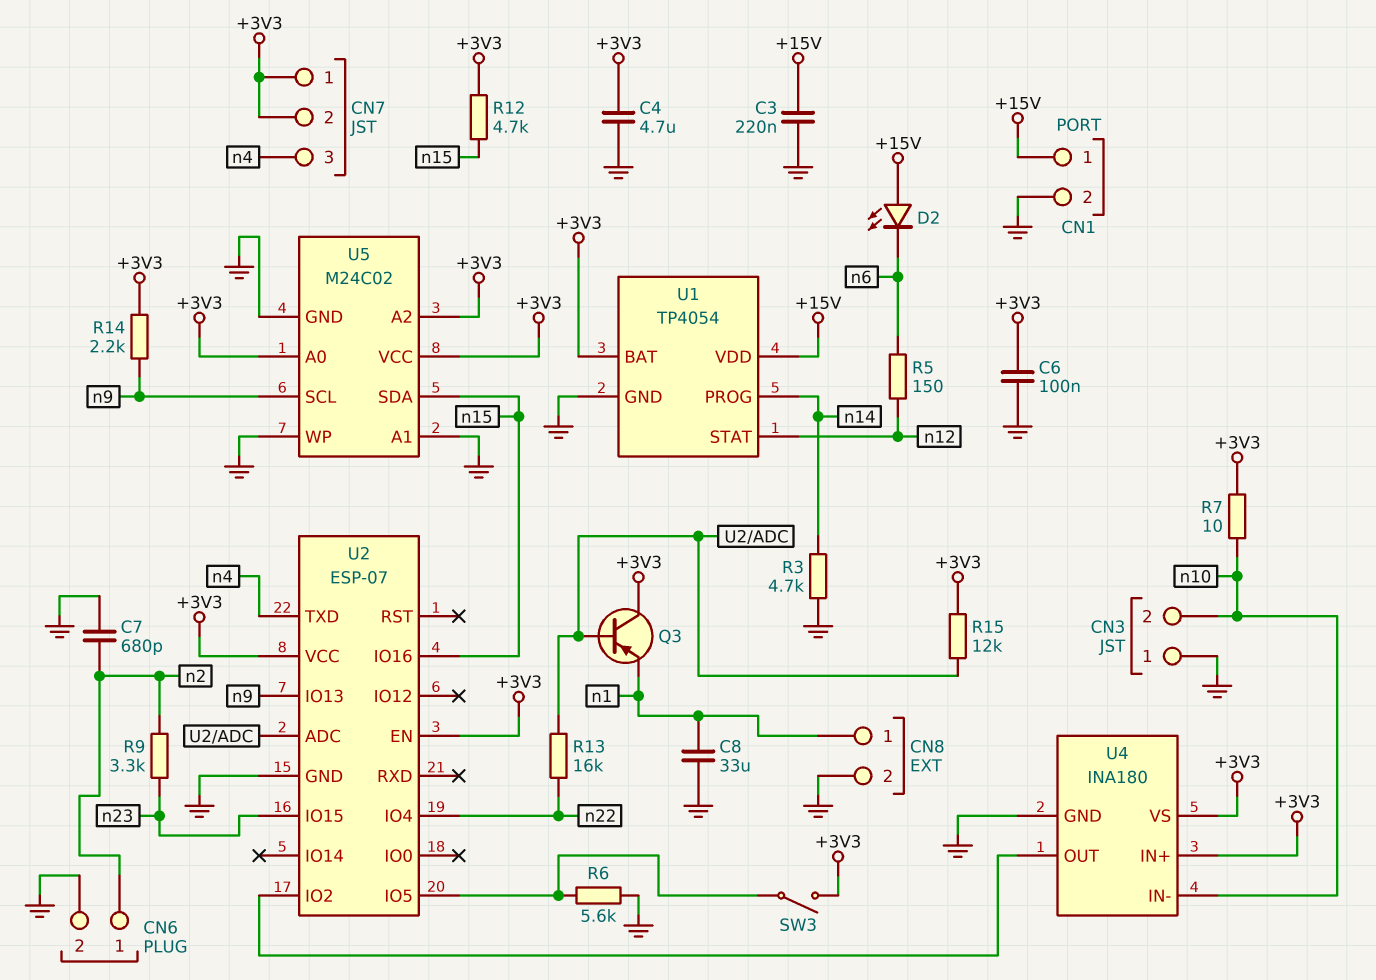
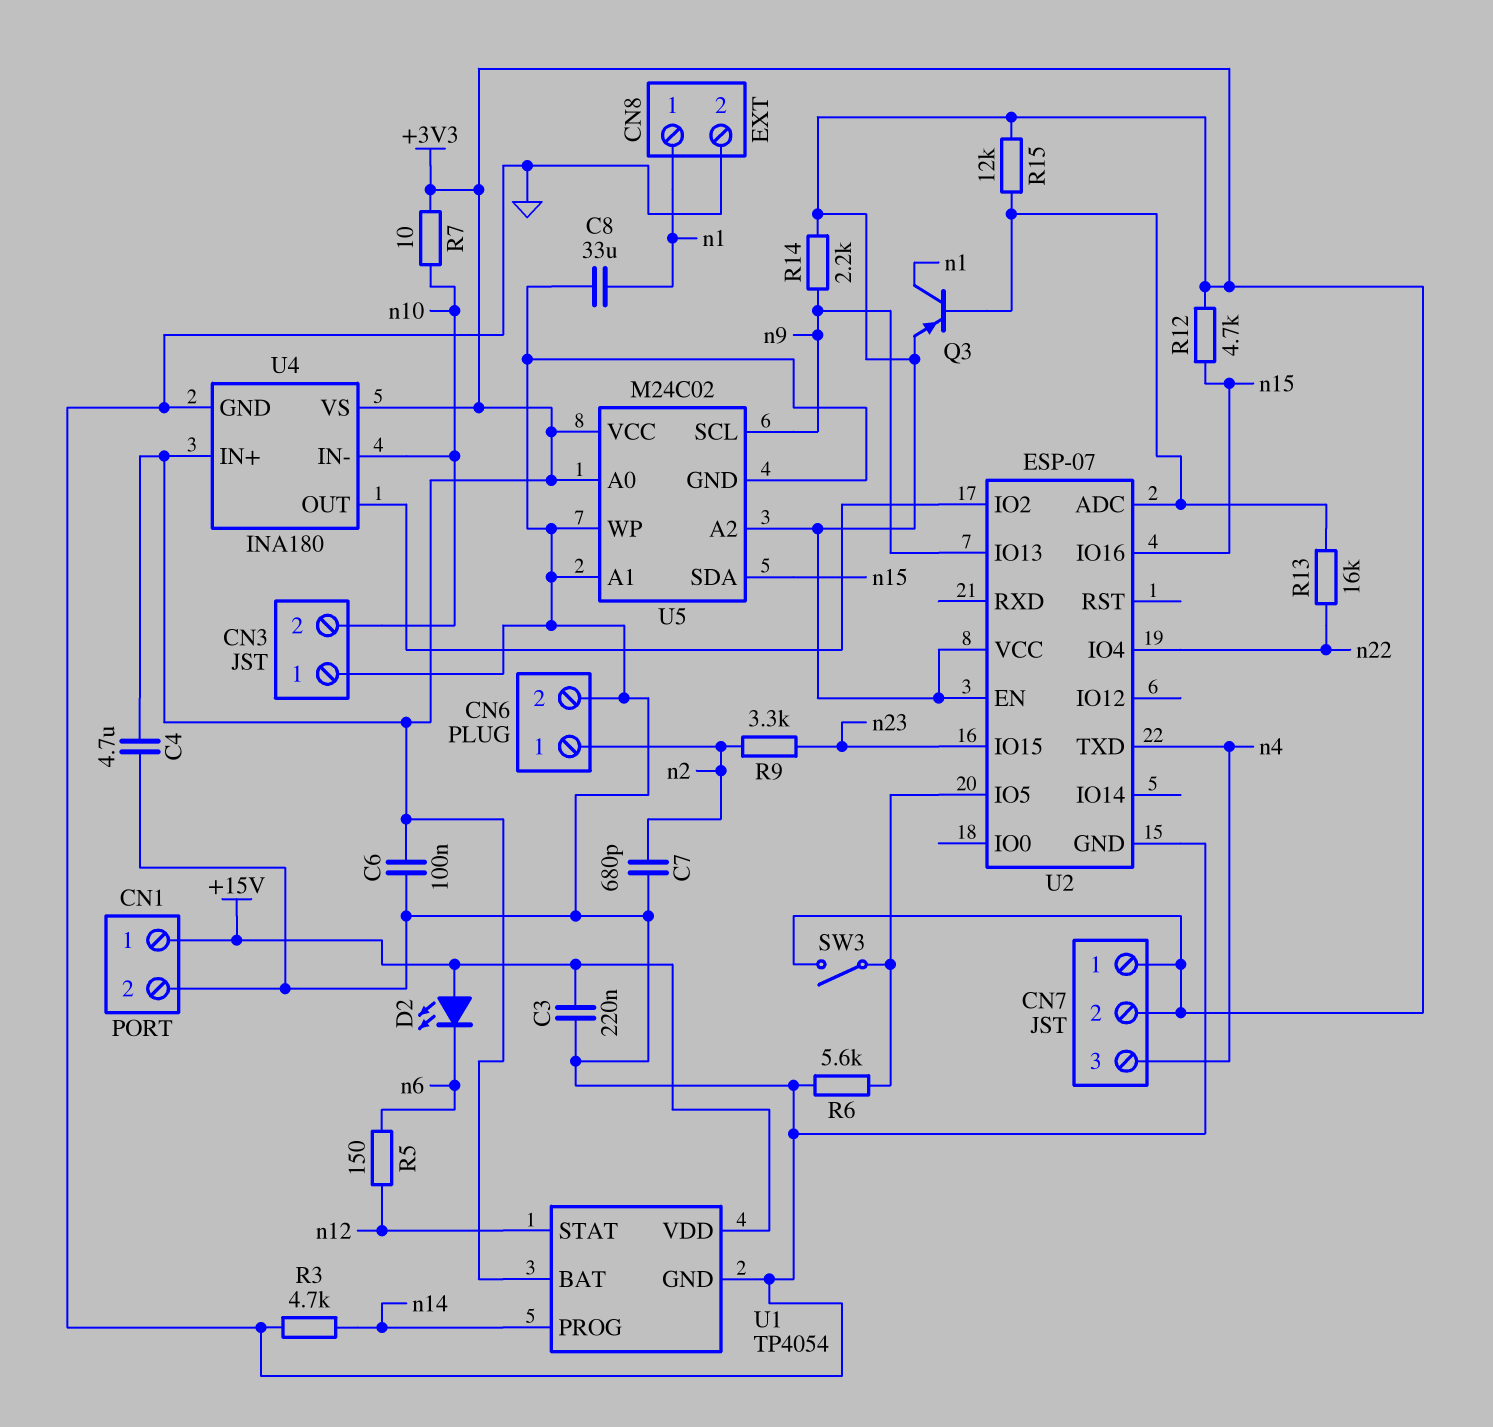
Q3: PNP (B U2/ADC, C +3V3, E n1) -> PNP (B U2/ADC, C n1, E +3V3)

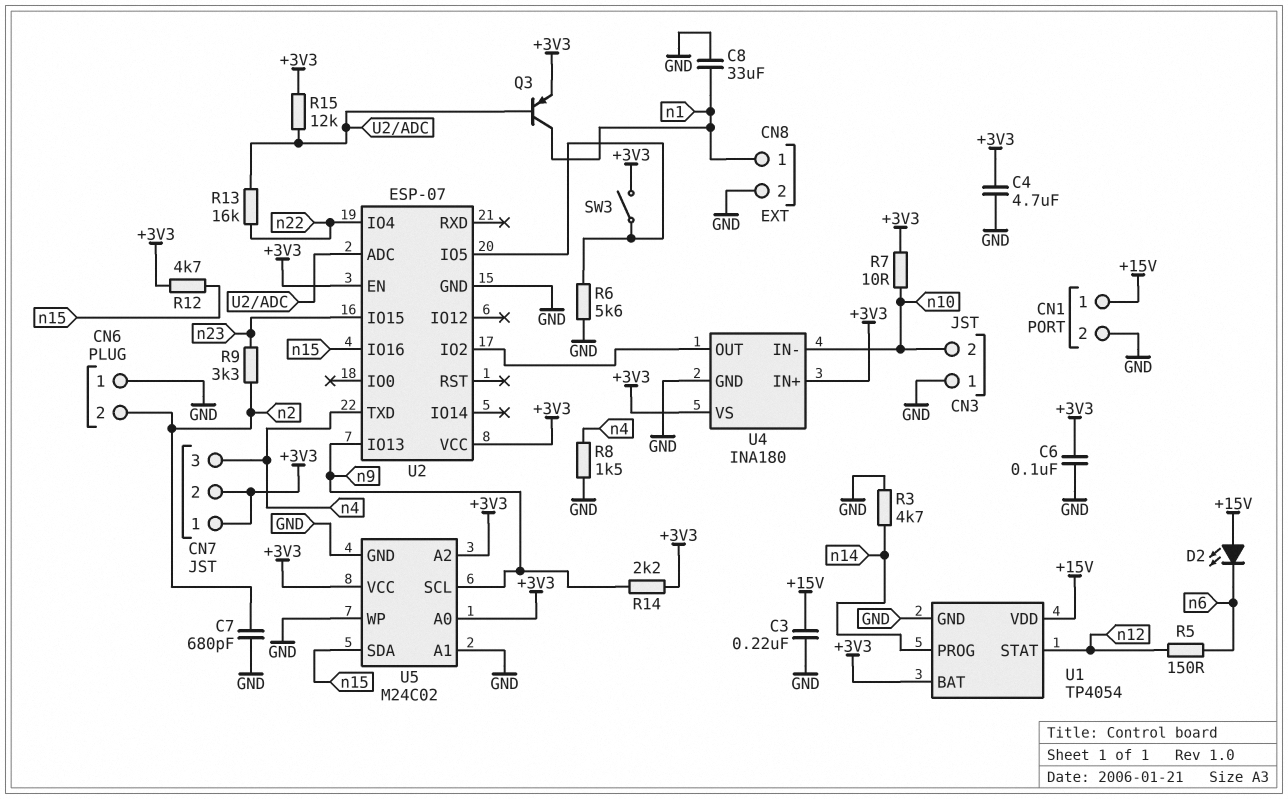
CN6 pin 1: n2 -> GND
CN6 pin 2: GND -> n2
R8: none -> 1.5k (GND, n4)

